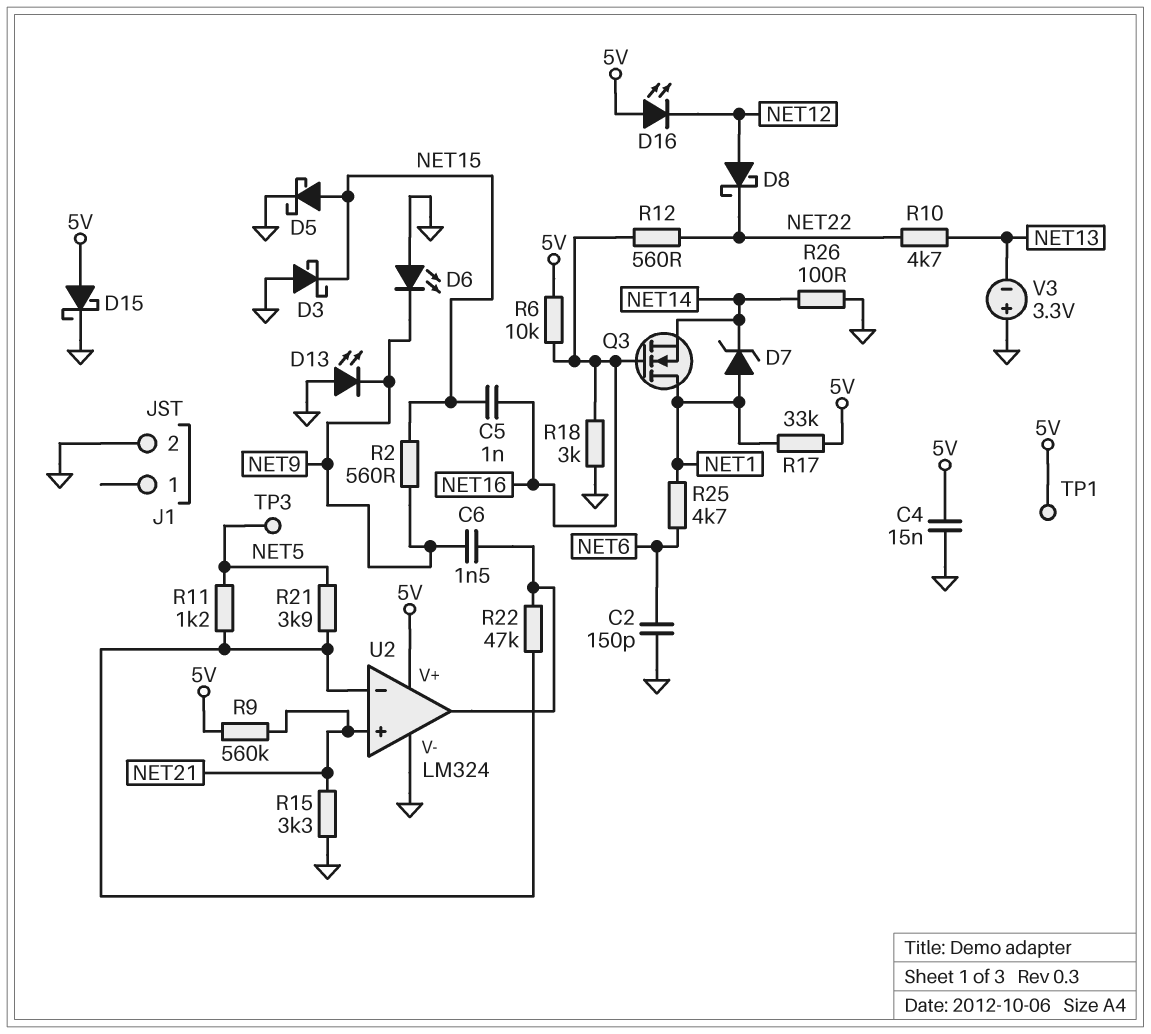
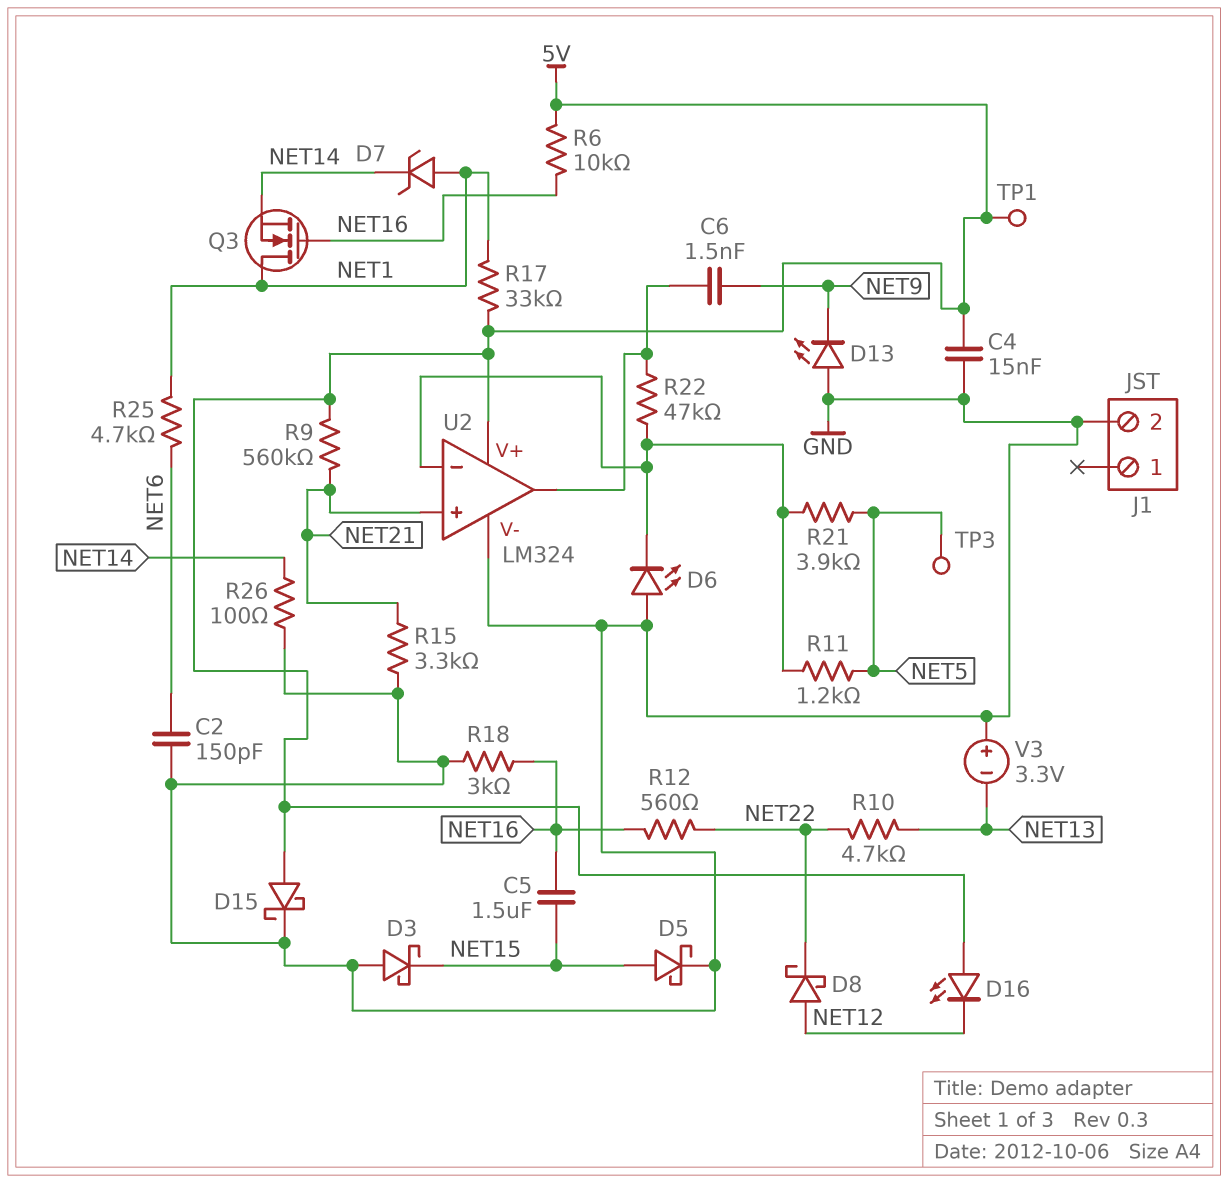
C5: 1nF (NET15, NET16) -> 1.5uF (NET15, NET16)
D6: LED (A GND, K NET9) -> LED (A GND, K U2/in-)
R2: 560 (NET9, NET15) -> none

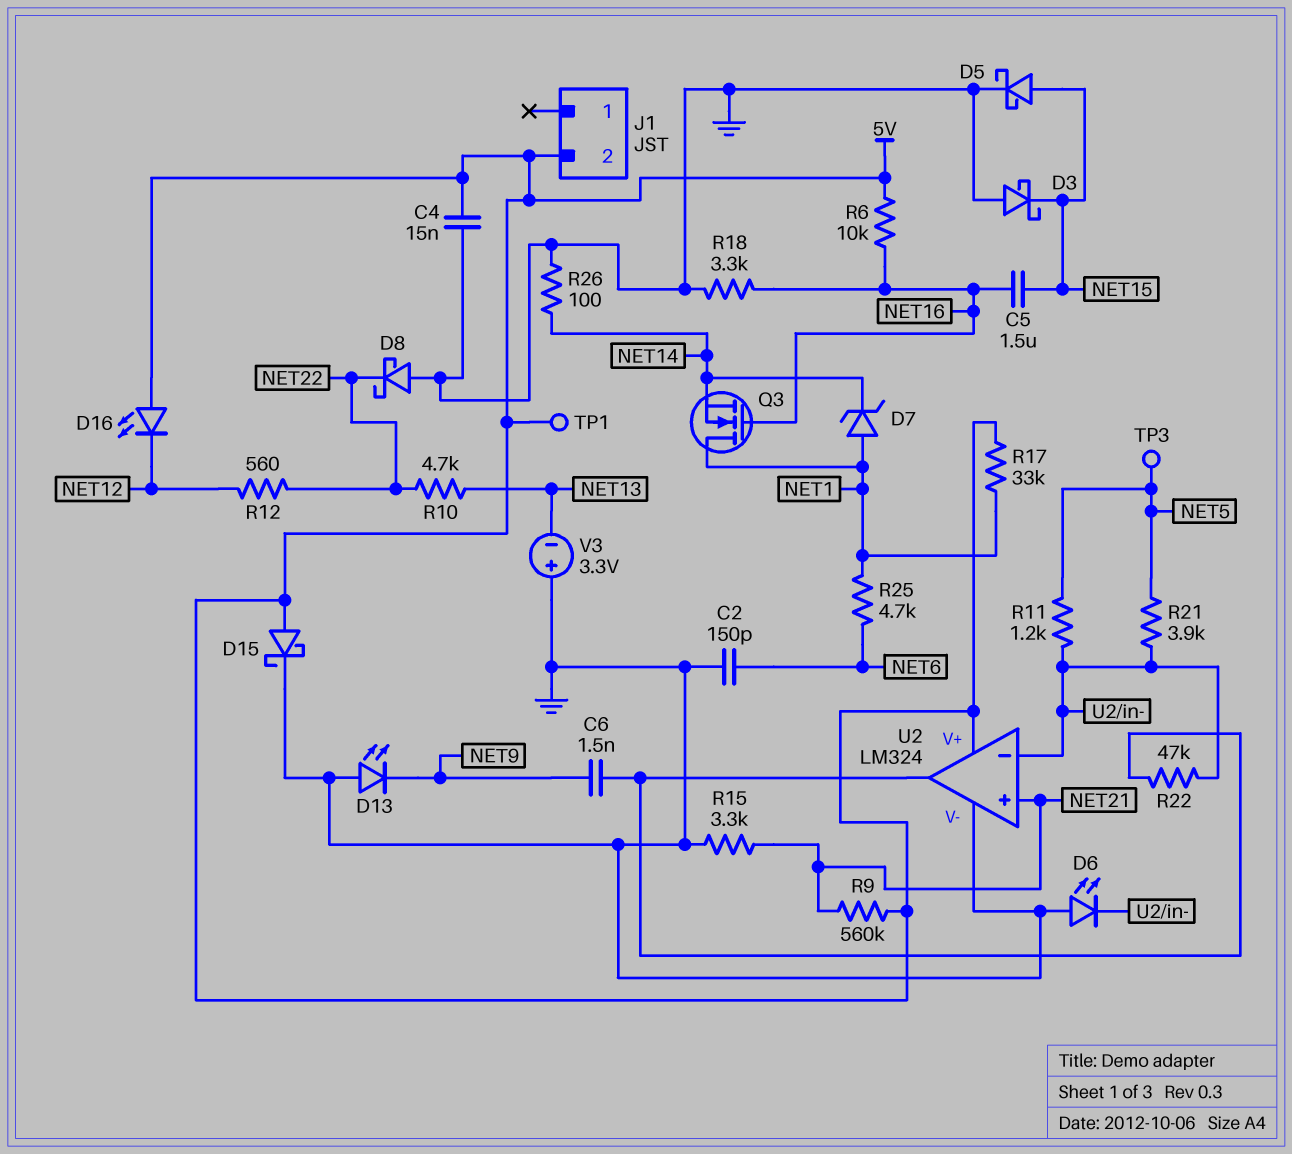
D8: schottky (A NET12, K NET22) -> schottky (A GND, K NET22)
J1 pin 2: GND -> 5V
R12: 560 (NET16, NET22) -> 560 (NET12, NET22)
R18: 3k (GND, NET16) -> 3.3k (GND, NET16)

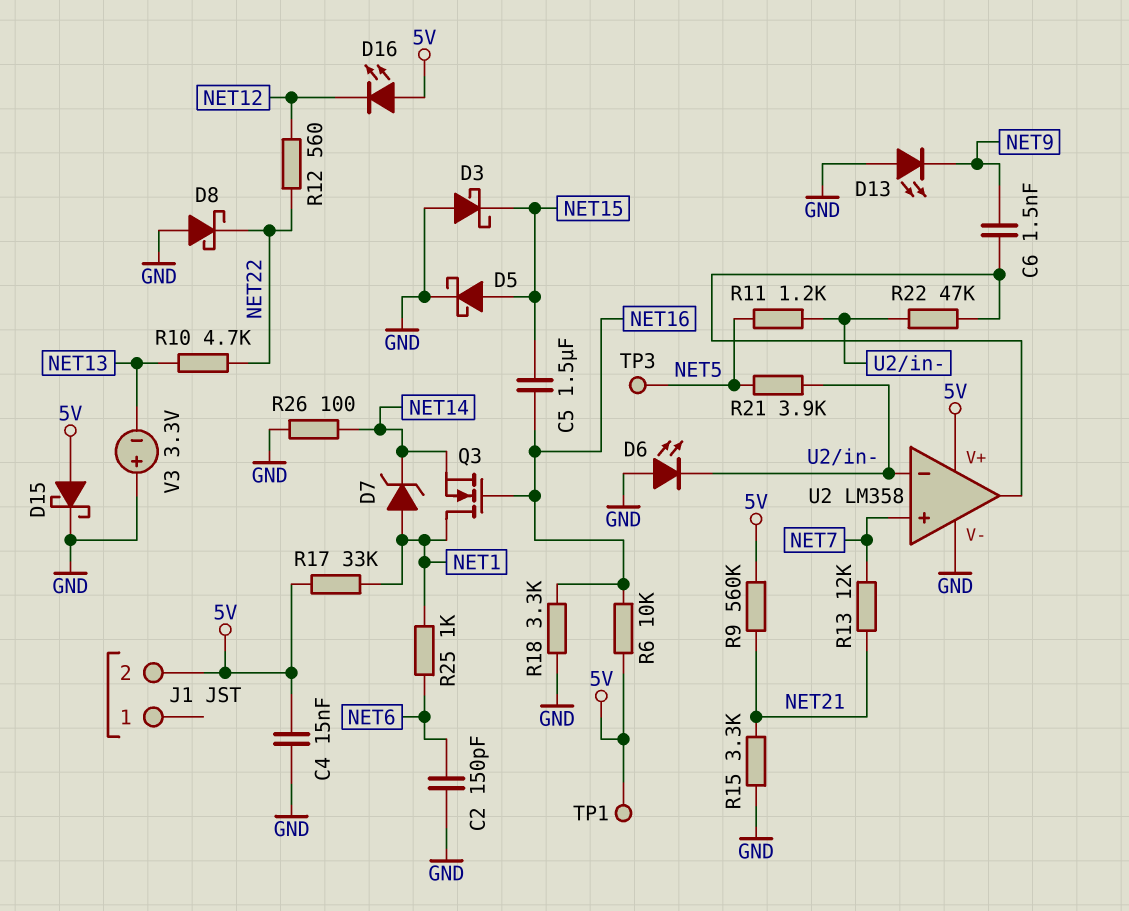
R13: none -> 12k (NET7, NET21)
R25: 4.7k (NET1, NET6) -> 1k (NET1, NET6)
U2: LM324 -> LM358
U2 pin in+: NET21 -> NET7

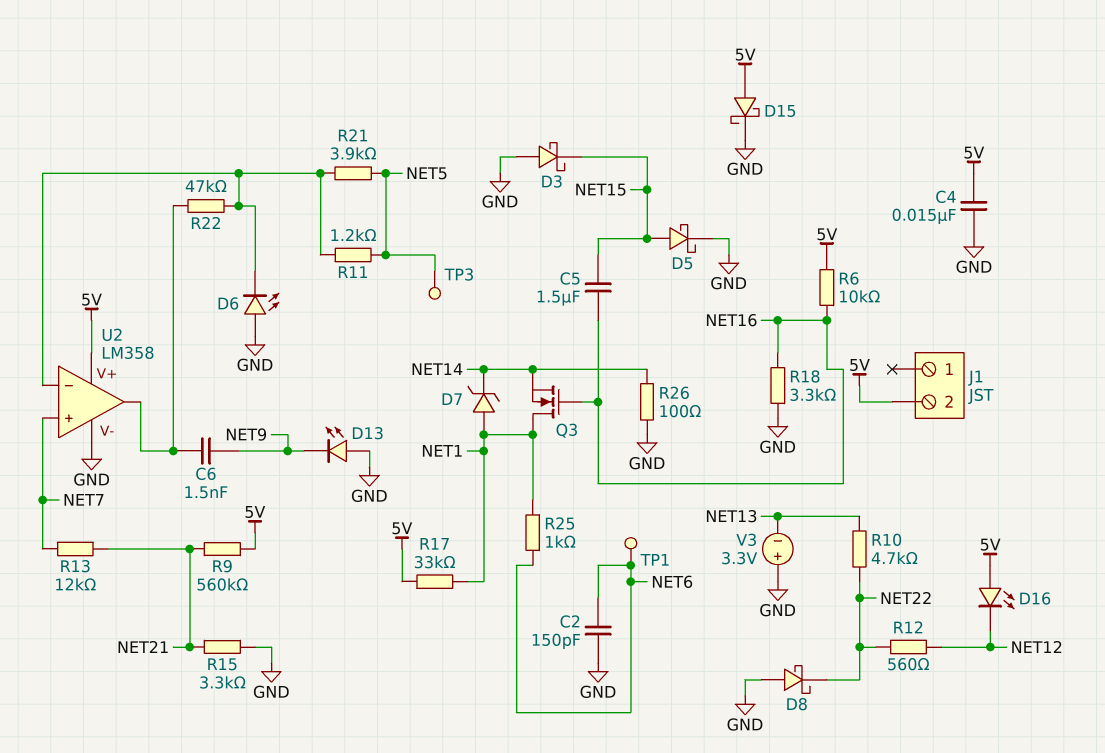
TP1: test point (5V) -> test point (NET6)

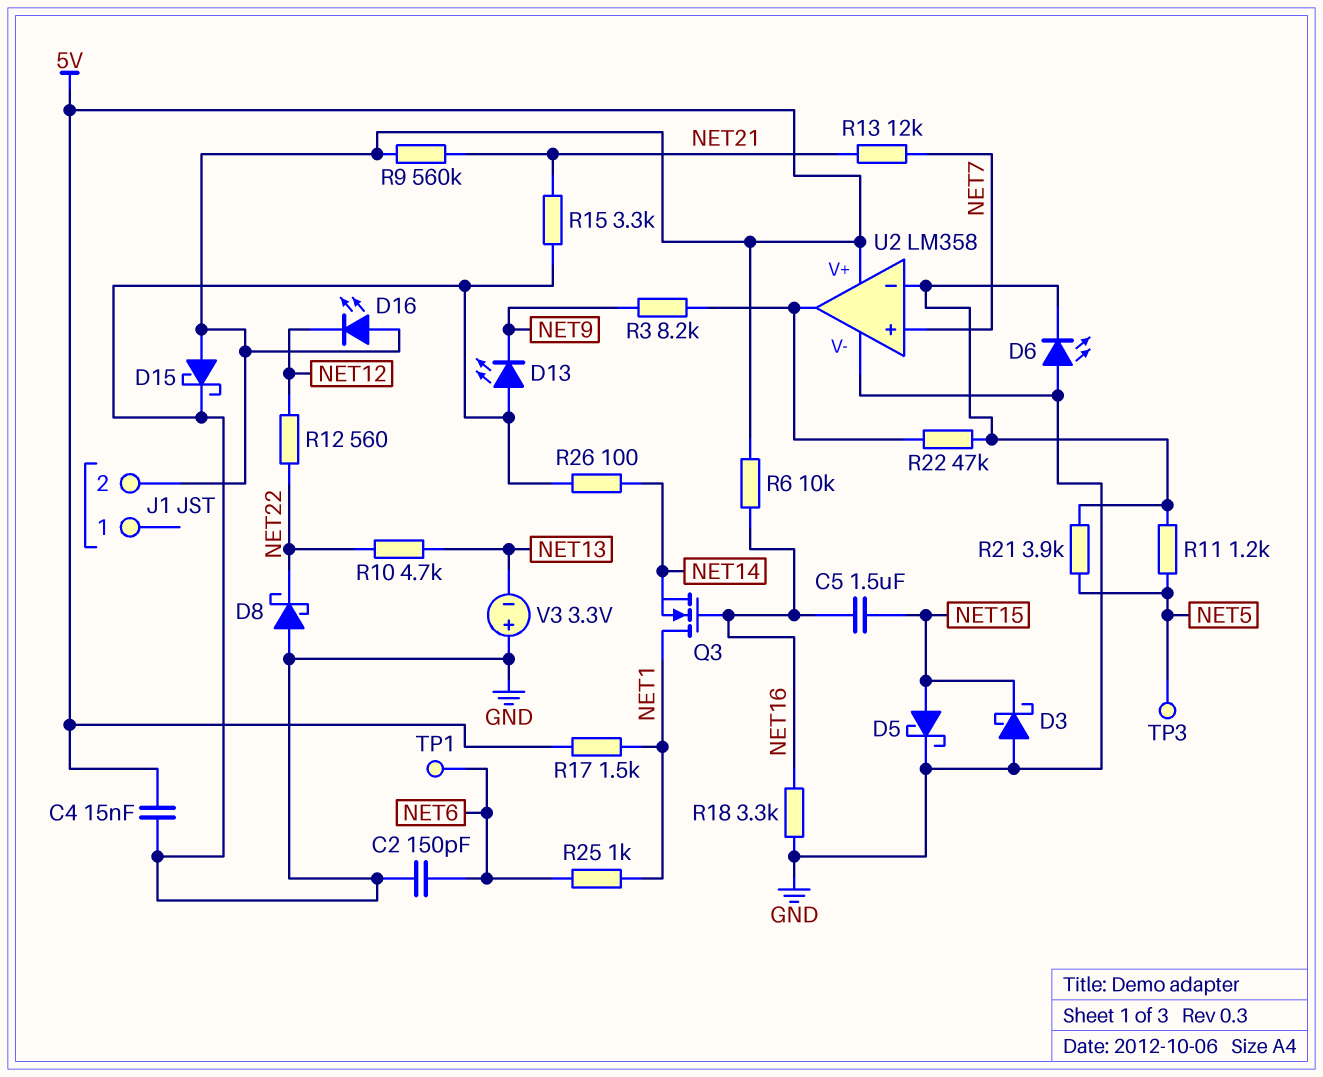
C6: 1.5nF (NET9, U2/out) -> none
D7: zener (A NET1, K NET14) -> none
R3: none -> 8.2k (NET9, U2/out)
R17: 33k (5V, NET1) -> 1.5k (5V, NET1)

